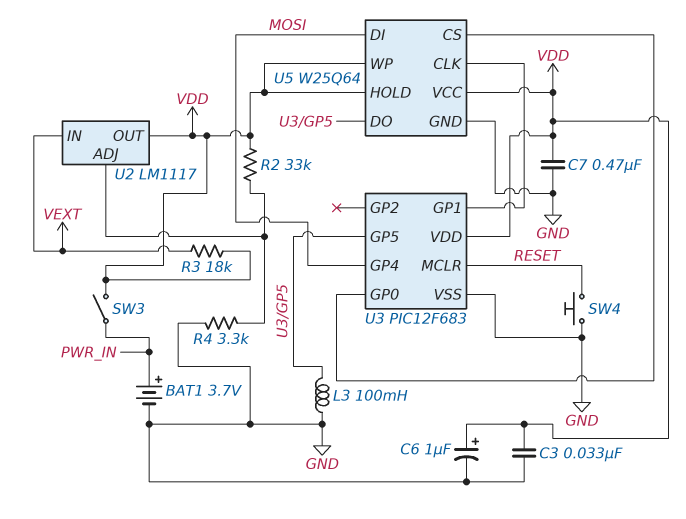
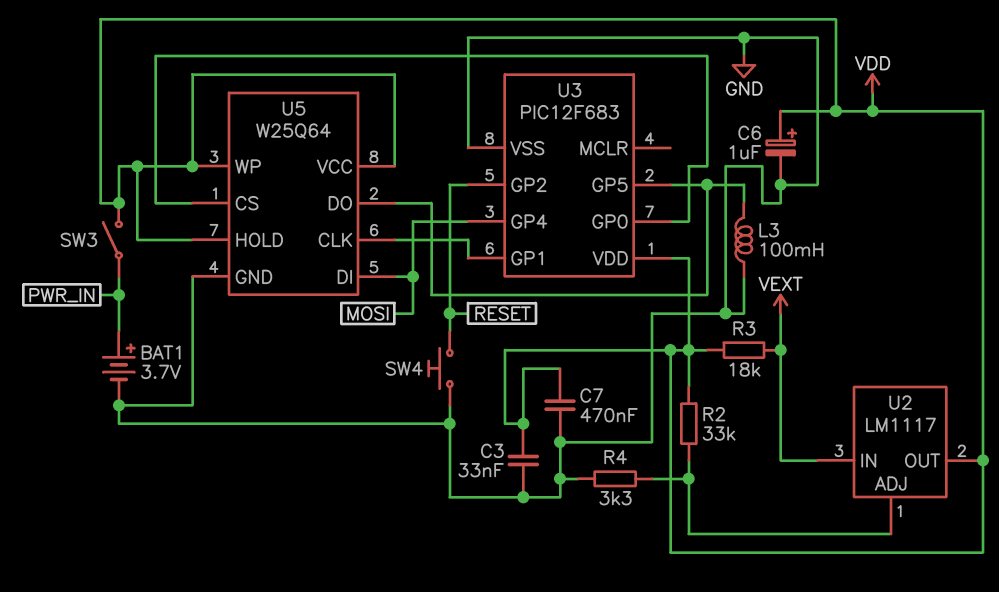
U3 pin GP2: none -> RESET
U3 pin MCLR: RESET -> none

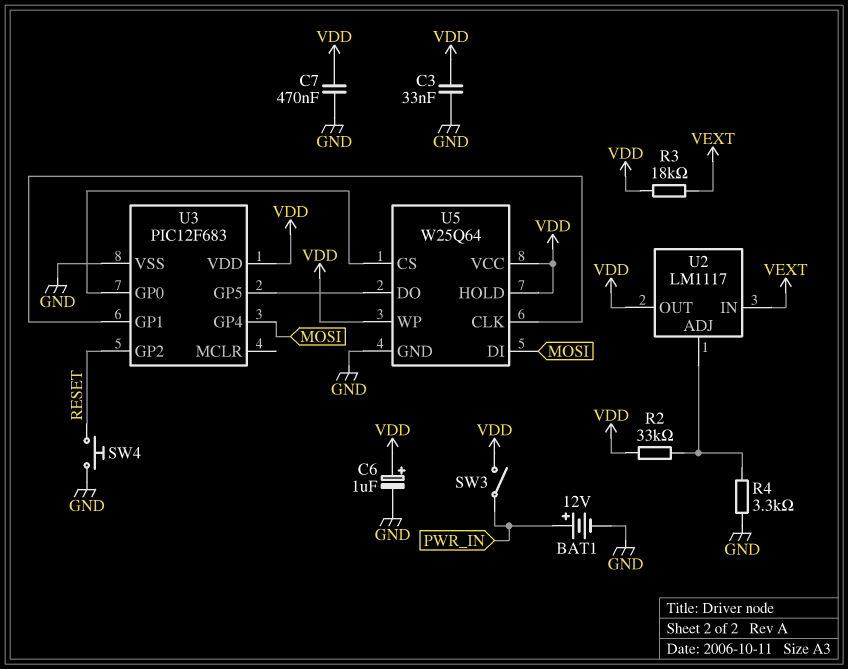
BAT1: 3.7V (plus PWR_IN, minus GND) -> 12V (plus PWR_IN, minus GND)
L3: 100mH (GND, U3/GP5) -> none

